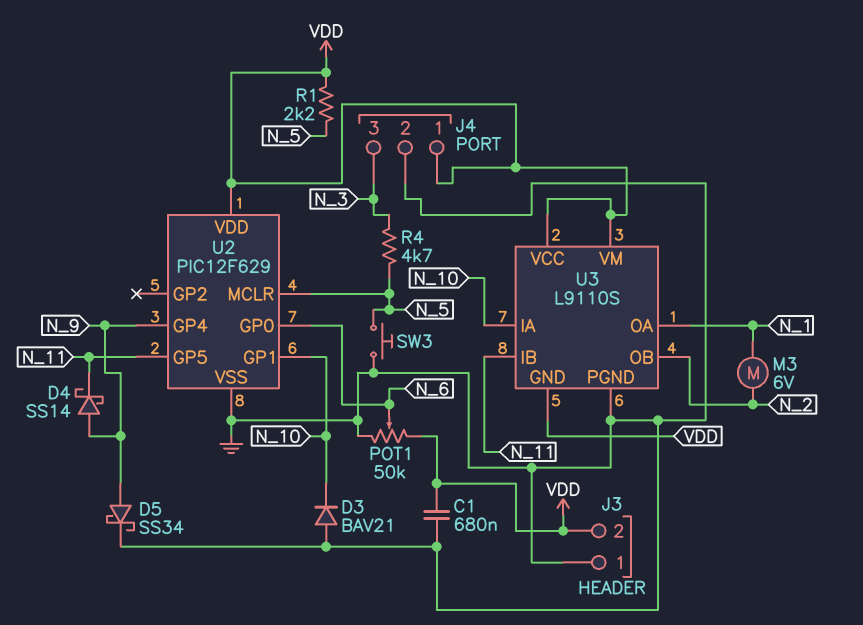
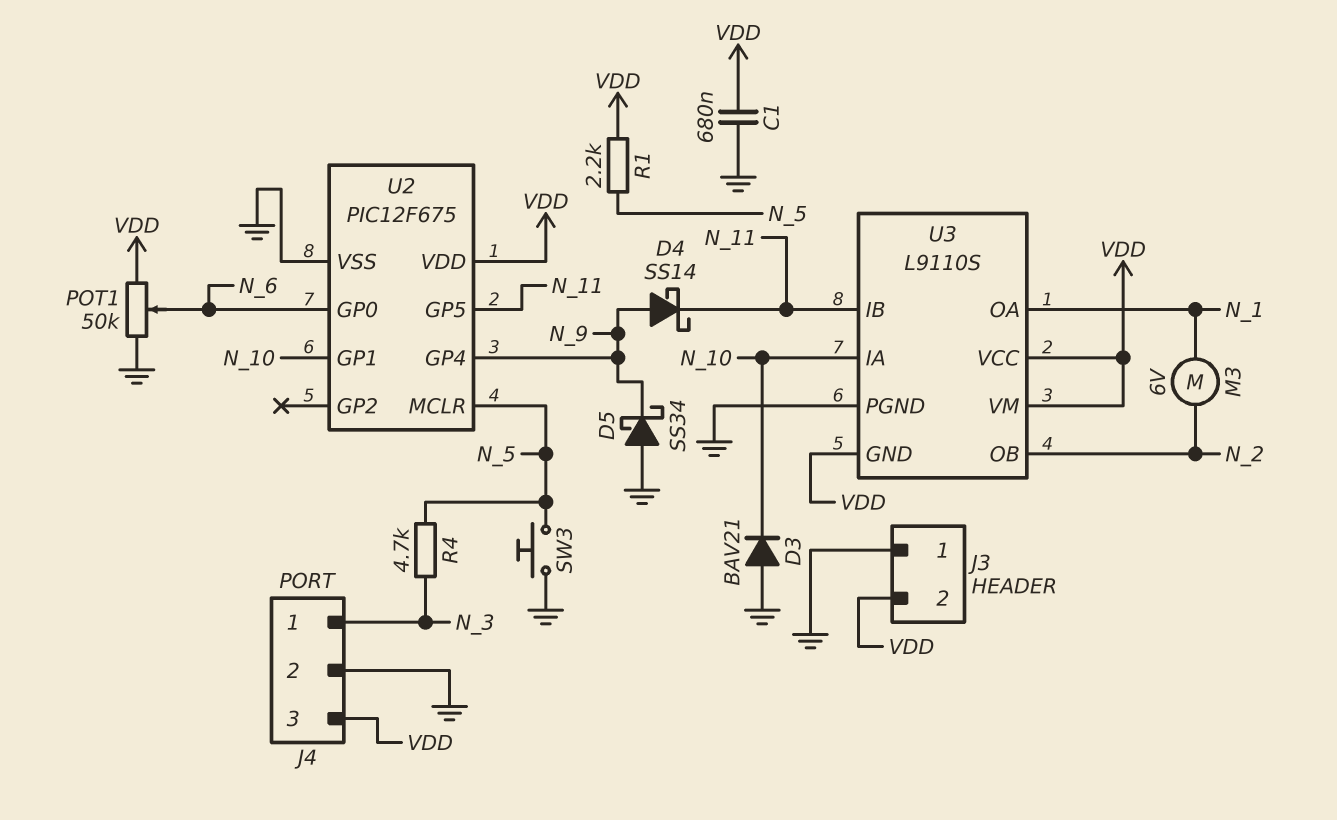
D5: schottky SS34 (A N_9, K GND) -> schottky SS34 (A GND, K N_9)
J4 pin 1: VDD -> N_3
J4 pin 3: N_3 -> VDD
U2: PIC12F629 -> PIC12F675

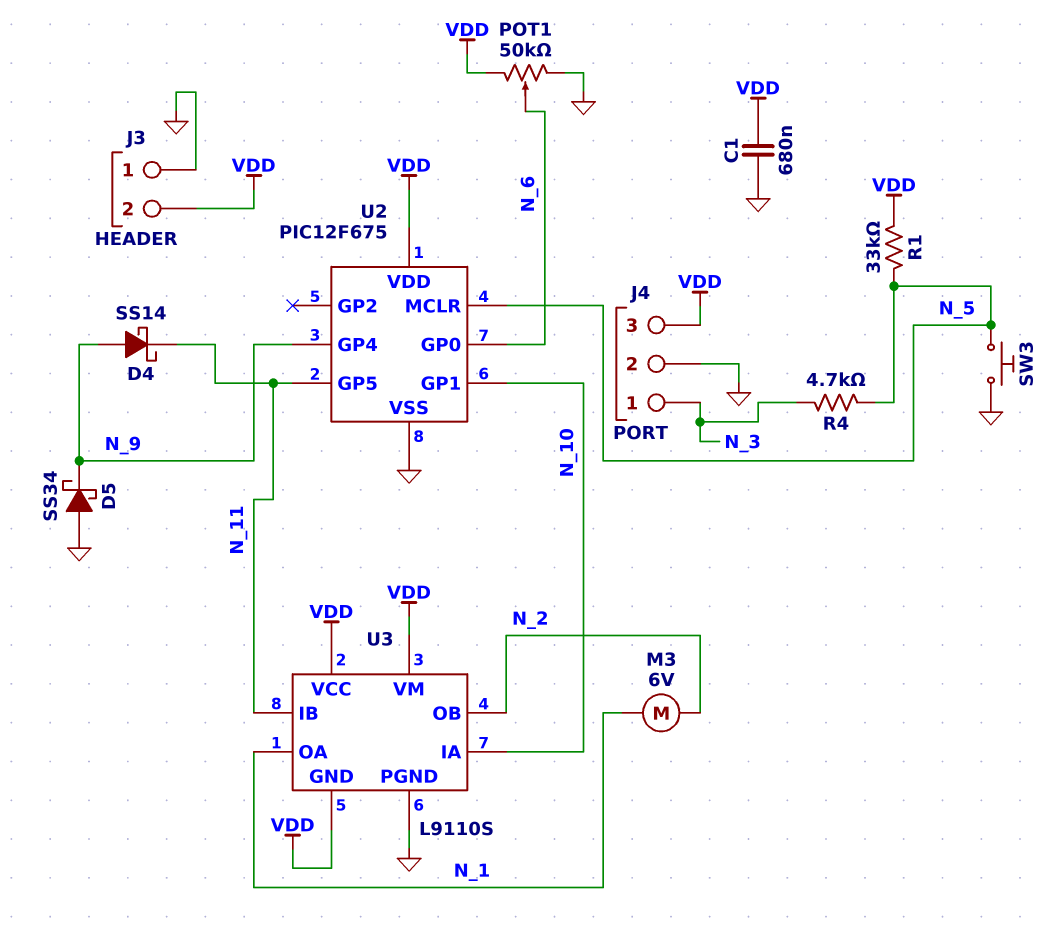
D3: diode BAV21 (A GND, K N_10) -> none
R1: 2.2k (N_5, VDD) -> 33k (N_5, VDD)

